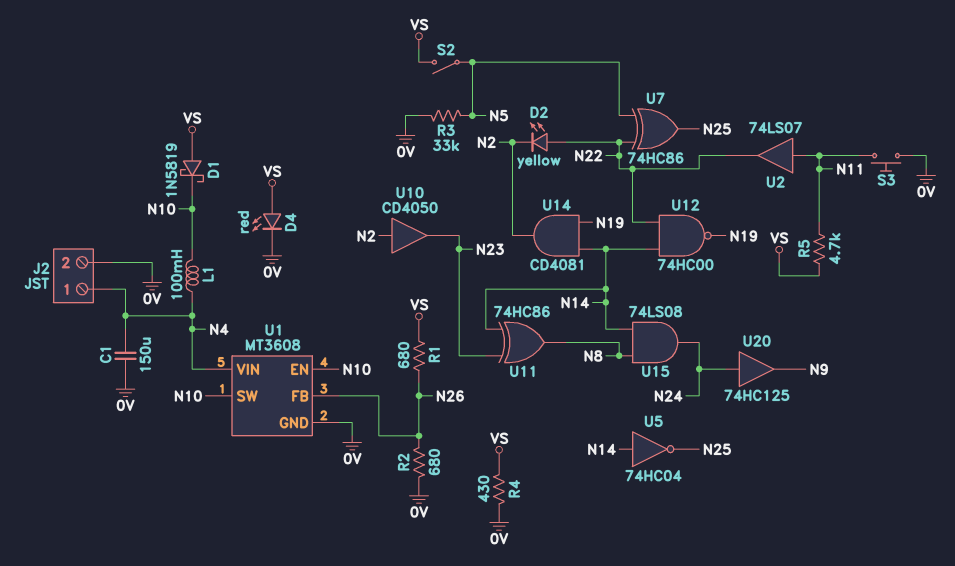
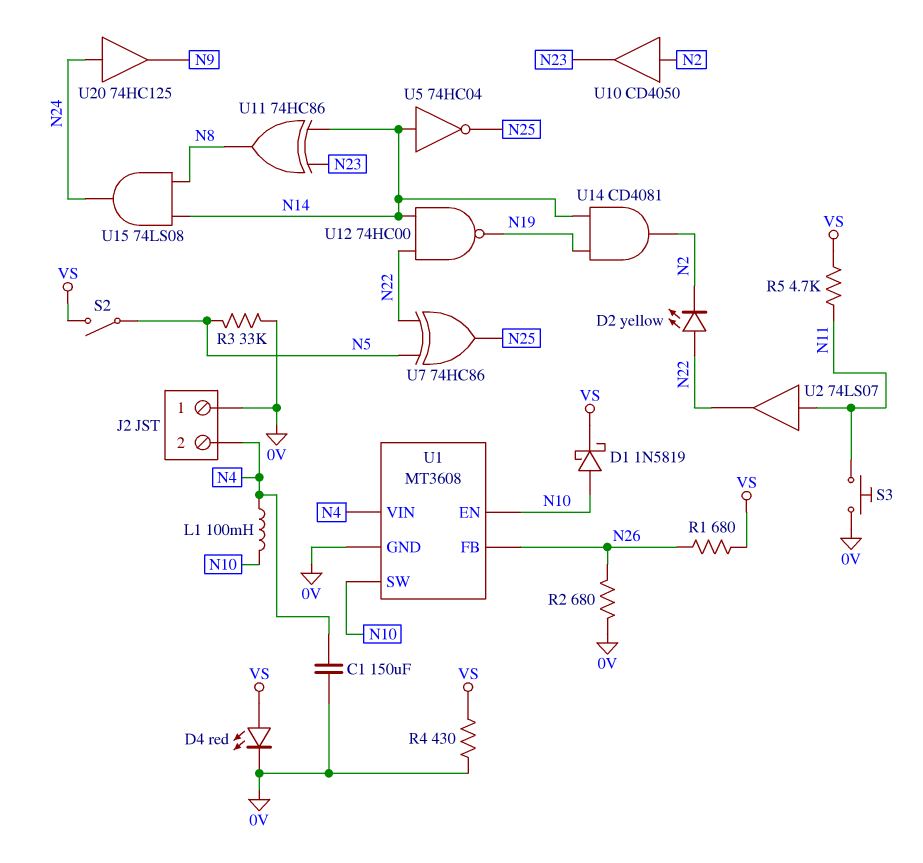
D1: schottky 1N5819 (A VS, K N10) -> schottky 1N5819 (A N10, K VS)
J2 pin 1: N4 -> 0V
J2 pin 2: 0V -> N4

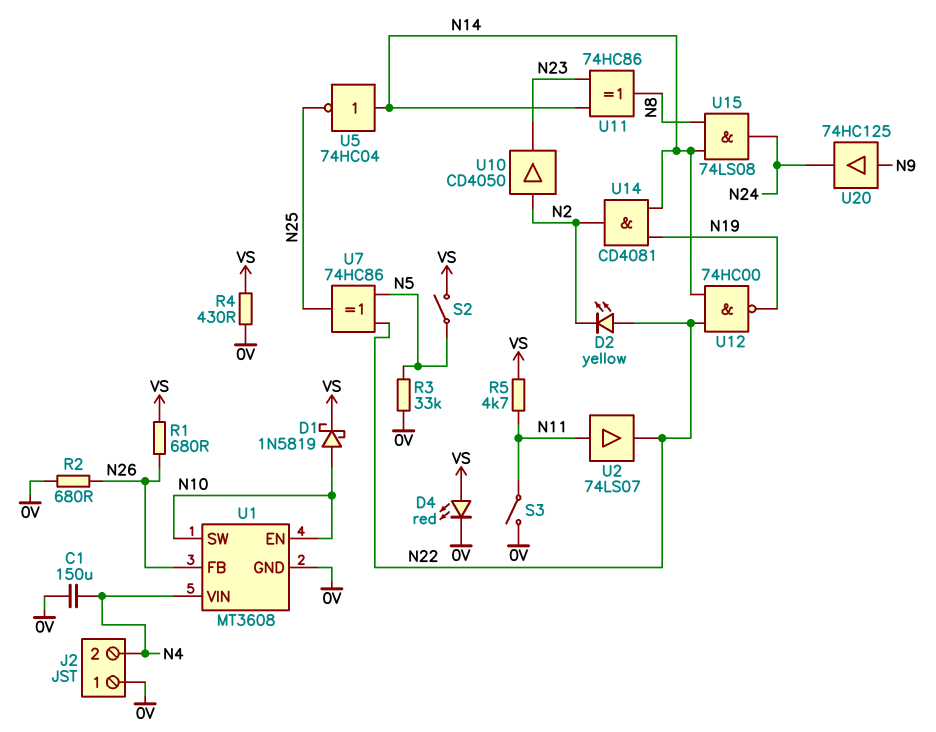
L1: 100mH (N4, N10) -> none
S3: button (0V, N11) -> switch (0V, N11)
U20: buffer 74HC125 (in N24, out N9) -> buffer 74HC125 (in N9, out N24)

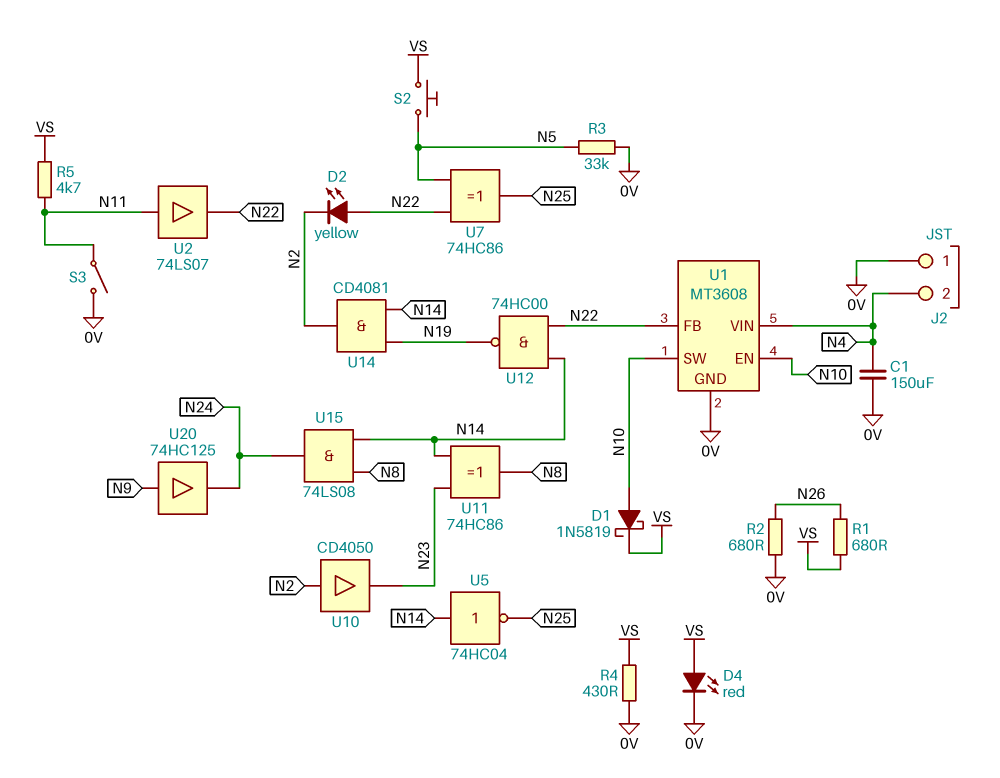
S2: switch (N5, VS) -> button (N5, VS)
U1 pin FB: N26 -> N22

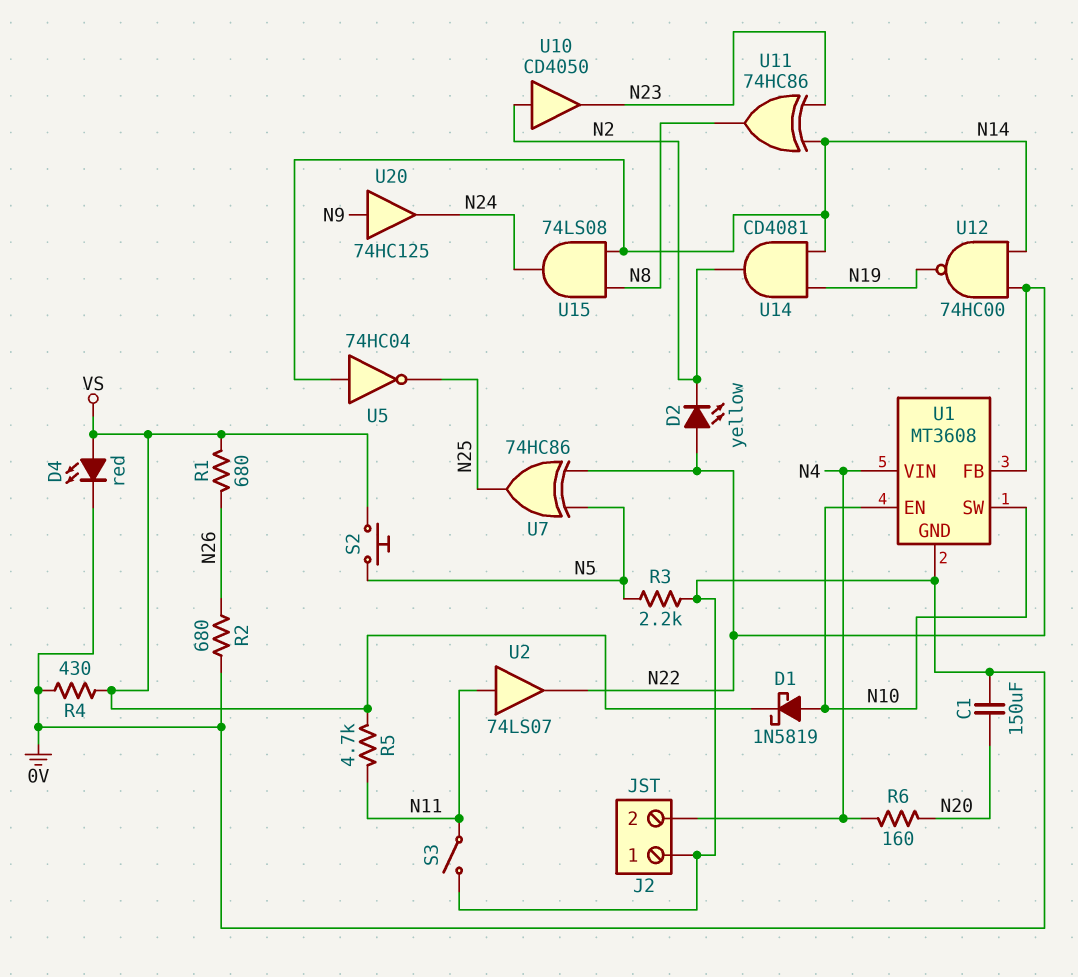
C1: 150uF (0V, N4) -> 150uF (0V, N20)
R3: 33k (0V, N5) -> 2.2k (0V, N5)
R6: none -> 160 (N4, N20)

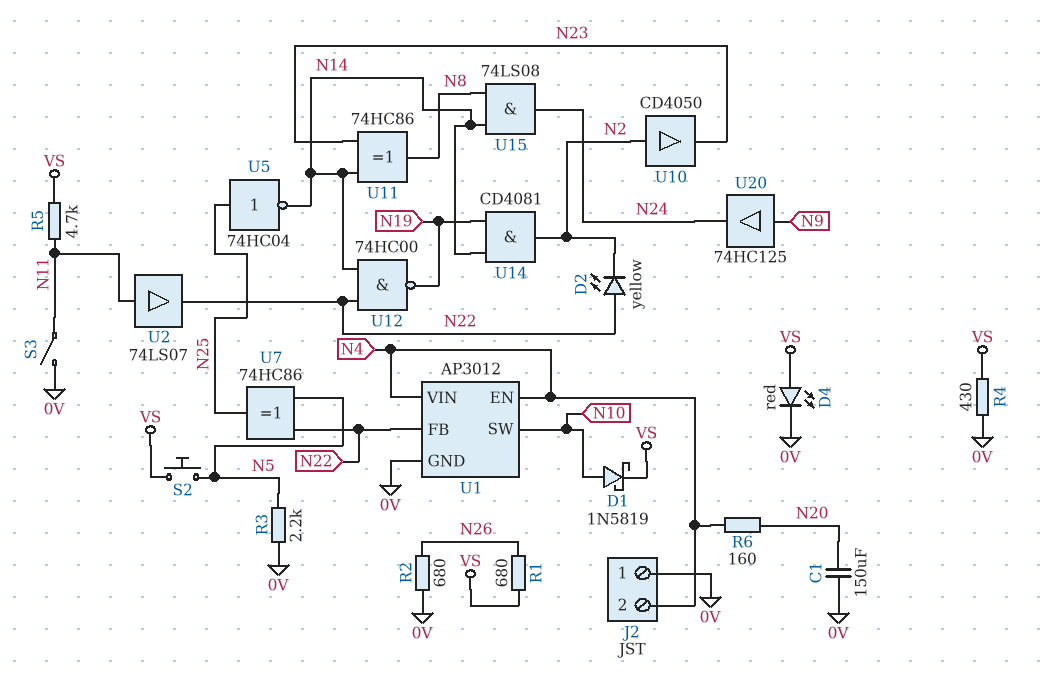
U1: MT3608 -> AP3012
U1 pin EN: N10 -> N4
U5: NOT 74HC04 (in N14, out N25) -> NOT 74HC04 (in N25, out N14)

